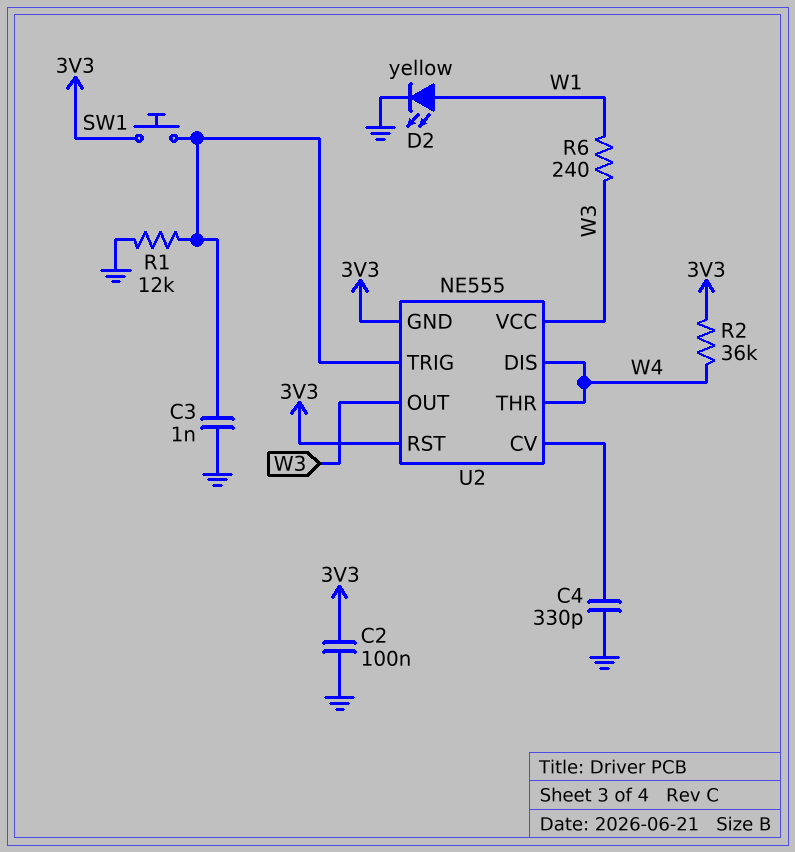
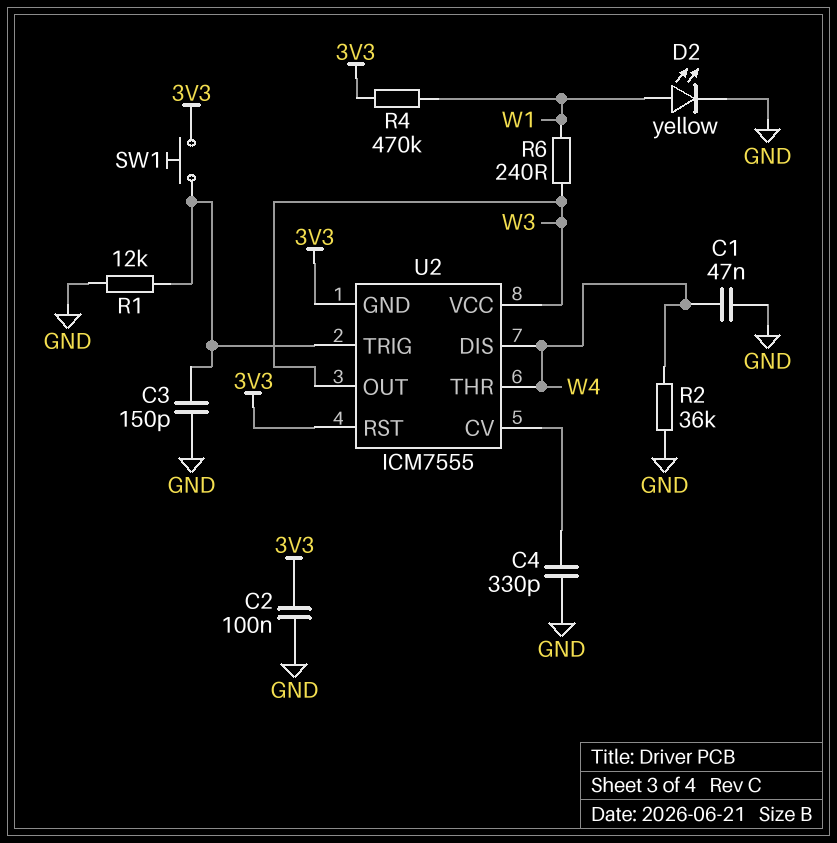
C1: none -> 47nF (GND, W4)
C3: 1nF (GND, U2/TRIG) -> 150pF (GND, U2/TRIG)
R2: 36k (3V3, W4) -> 36k (GND, W4)
R4: none -> 470k (3V3, W1)
U2: NE555 -> ICM7555

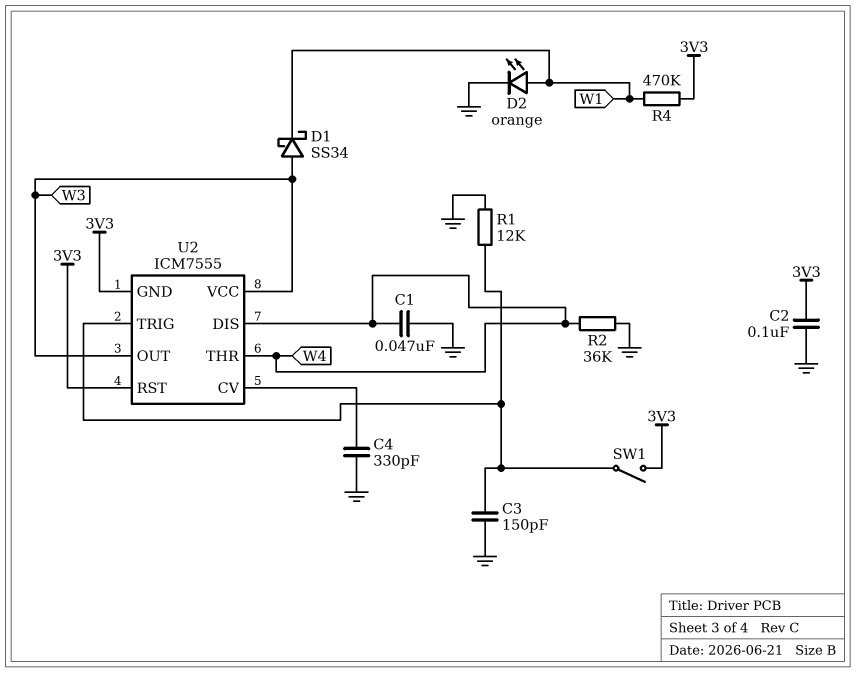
D1: none -> schottky SS34 (A W3, K W1)
D2: LED yellow (A W1, K GND) -> LED orange (A W1, K GND)
R6: 240 (W1, W3) -> none
SW1: button (3V3, U2/TRIG) -> switch (3V3, U2/TRIG)

